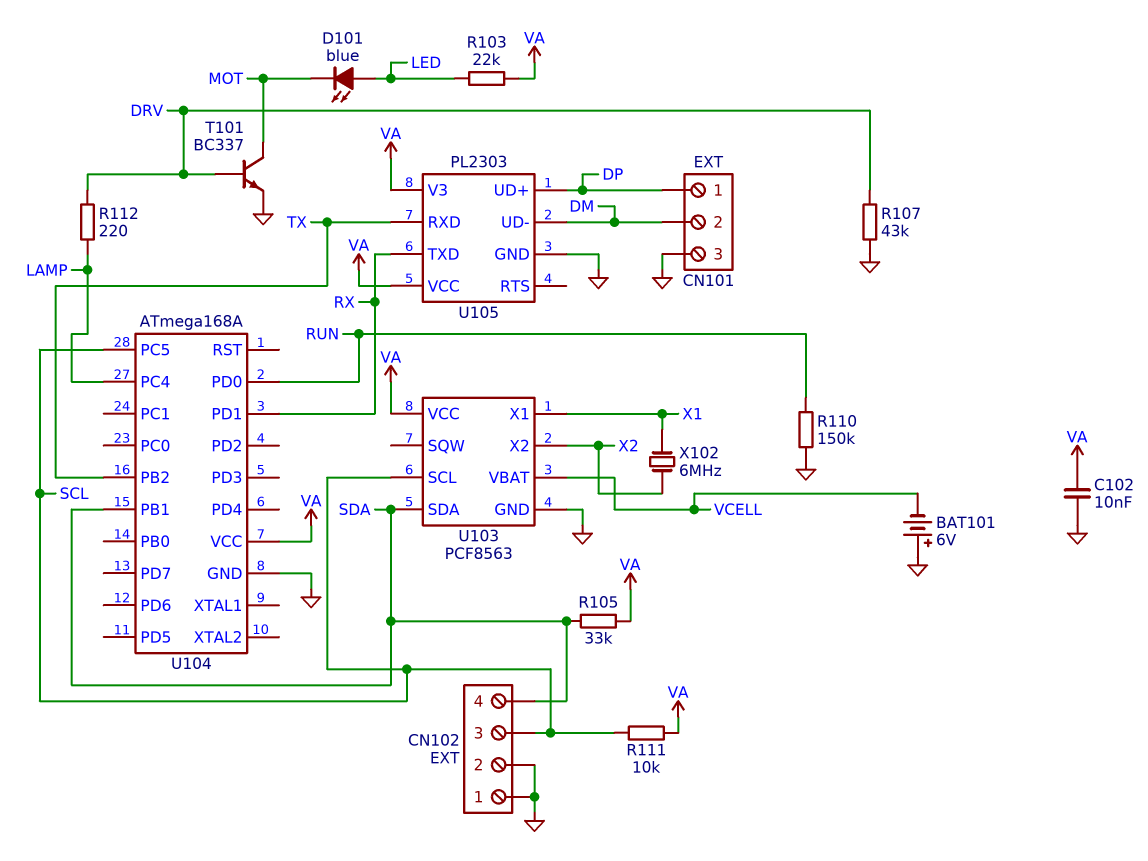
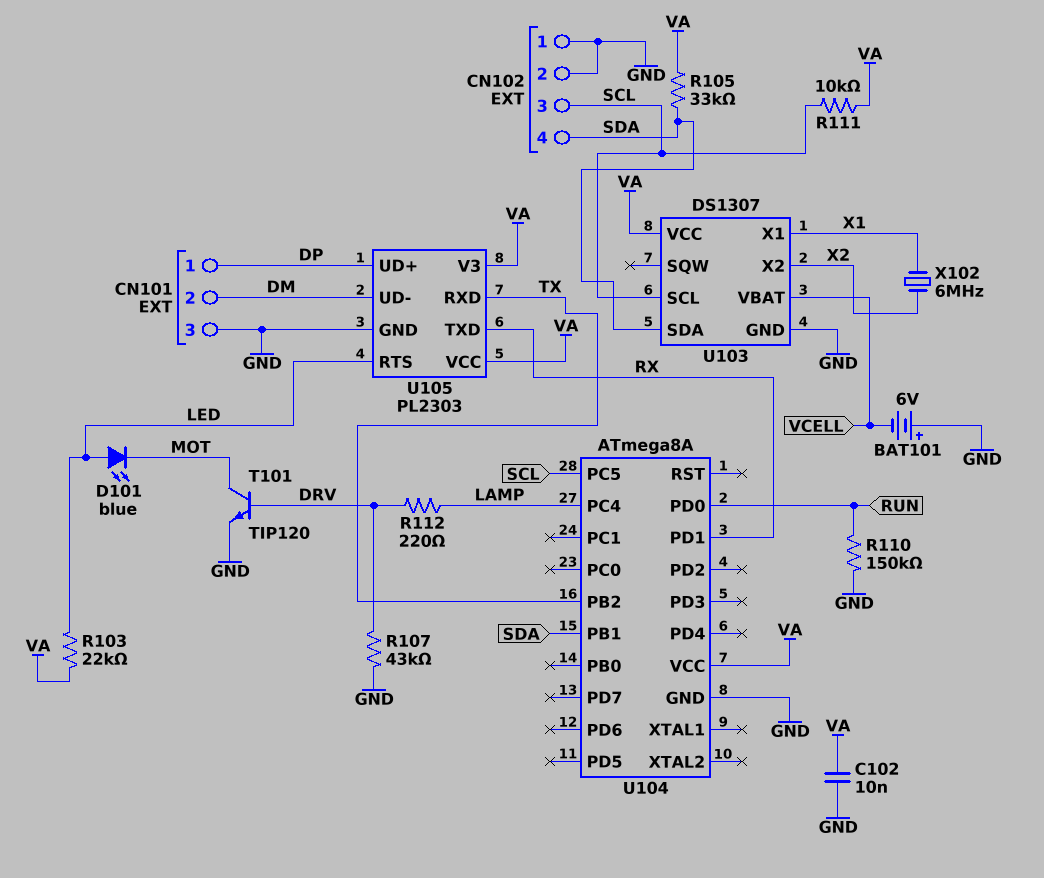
T101: NPN BC337 (B DRV, C MOT, E GND) -> NPN TIP120 (B DRV, C MOT, E GND)
U103: PCF8563 -> DS1307
U104: ATmega168A -> ATmega8A
U105 pin RTS: none -> LED

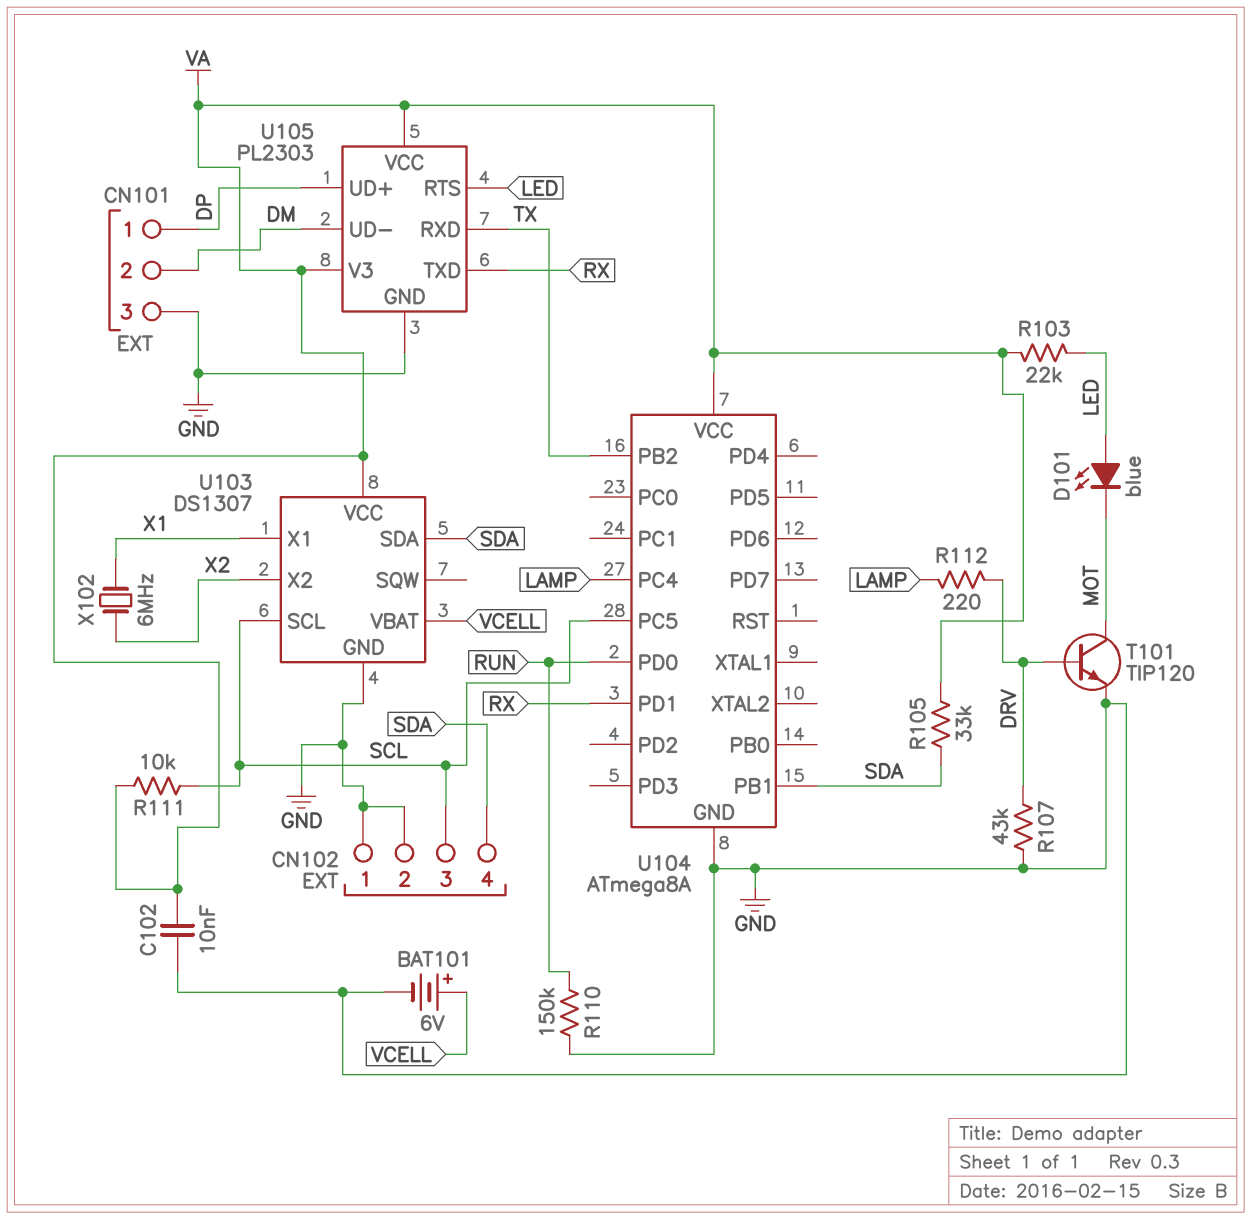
BAT101: 6V (plus GND, minus VCELL) -> 6V (plus VCELL, minus GND)

